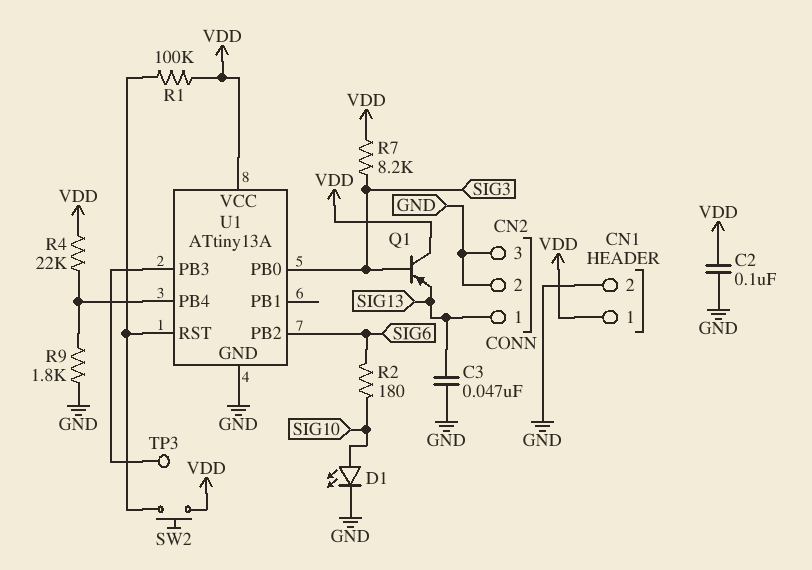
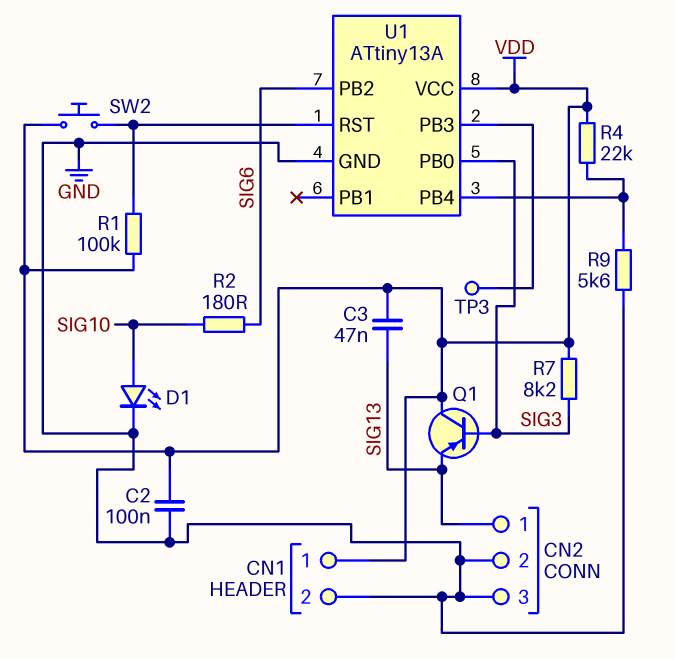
C3: 47nF (GND, SIG13) -> 47nF (SIG13, VDD)
R9: 1.8k (GND, U1/PB4) -> 5.6k (GND, U1/PB4)

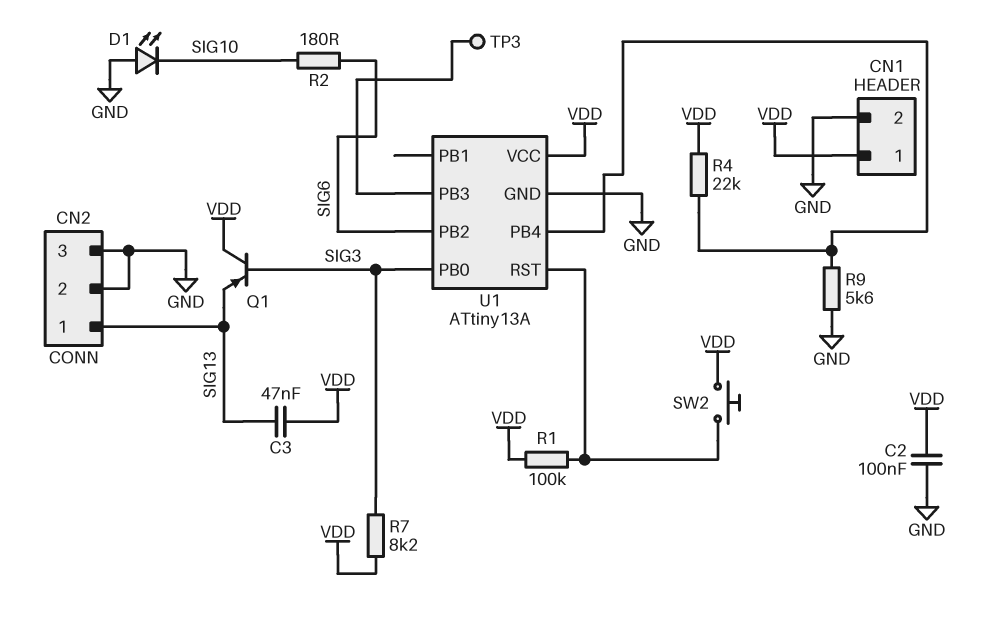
D1: LED (A SIG10, K GND) -> LED (A GND, K SIG10)

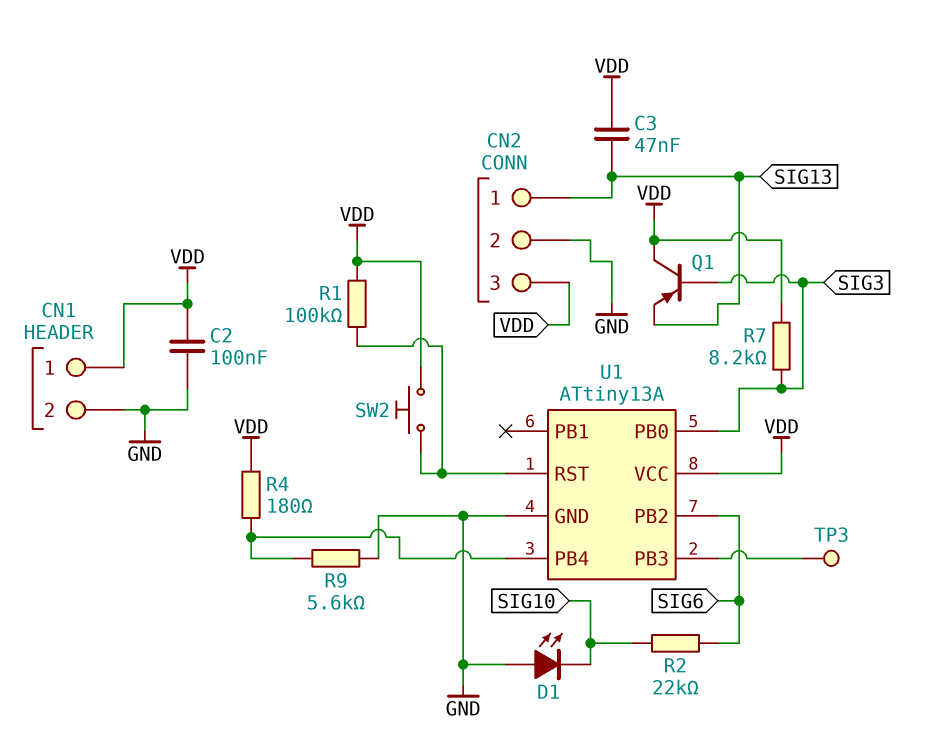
CN2 pin 3: GND -> VDD
R2: 180 (SIG6, SIG10) -> 22k (SIG6, SIG10)
R4: 22k (U1/PB4, VDD) -> 180 (U1/PB4, VDD)

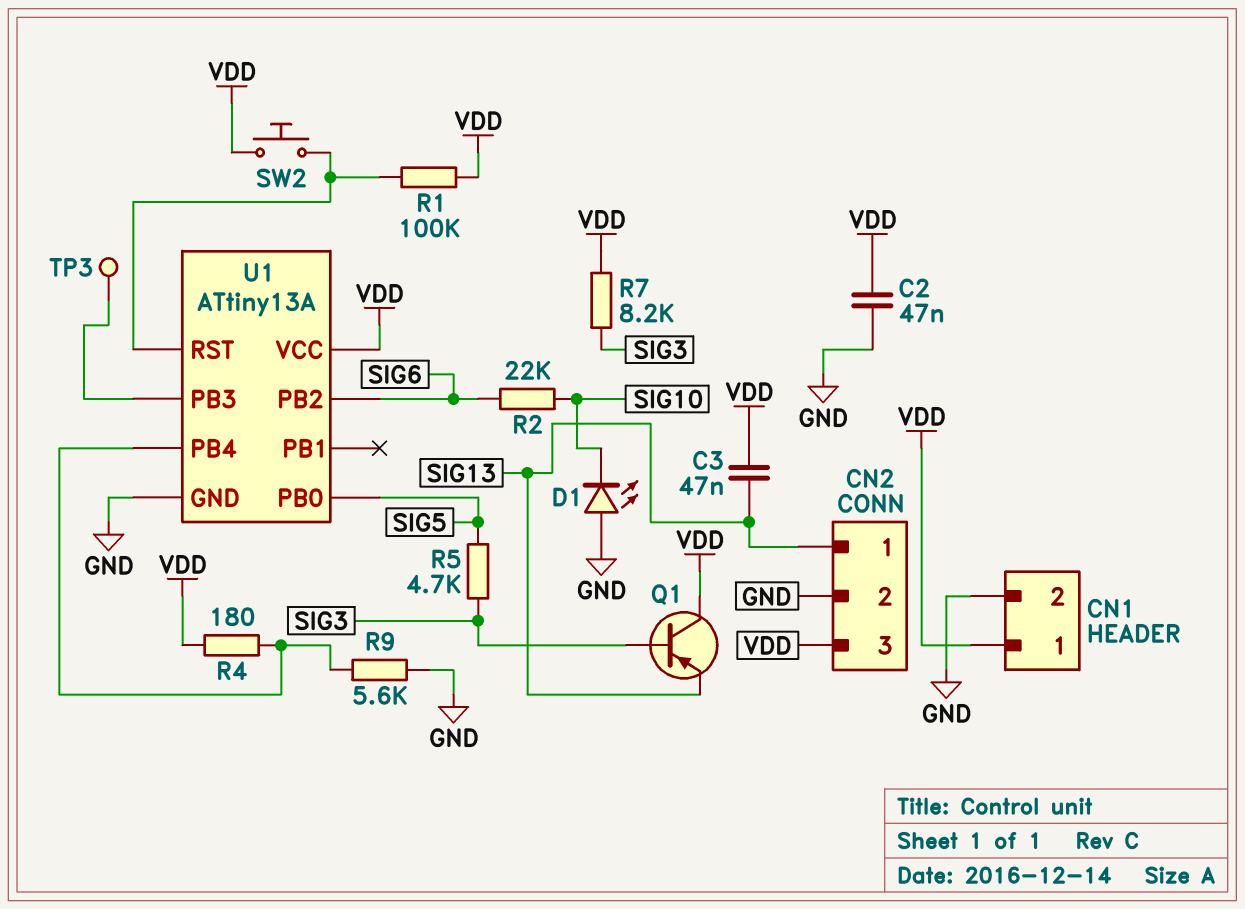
C2: 100nF (GND, VDD) -> 47nF (GND, VDD)
R5: none -> 4.7k (SIG3, SIG5)
U1 pin PB0: SIG3 -> SIG5

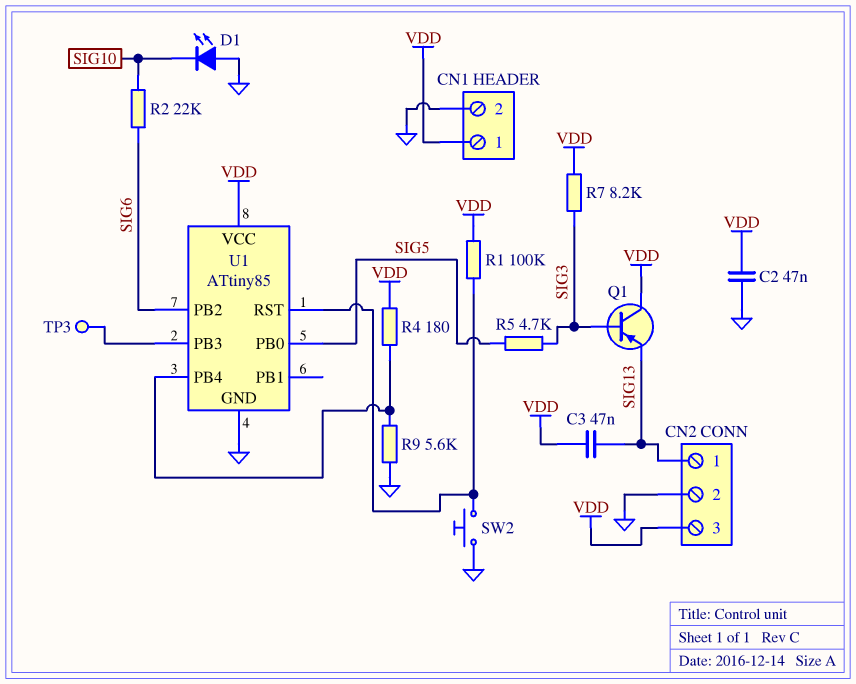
SW2: button (U1/RST, VDD) -> button (GND, U1/RST)
U1: ATtiny13A -> ATtiny85

